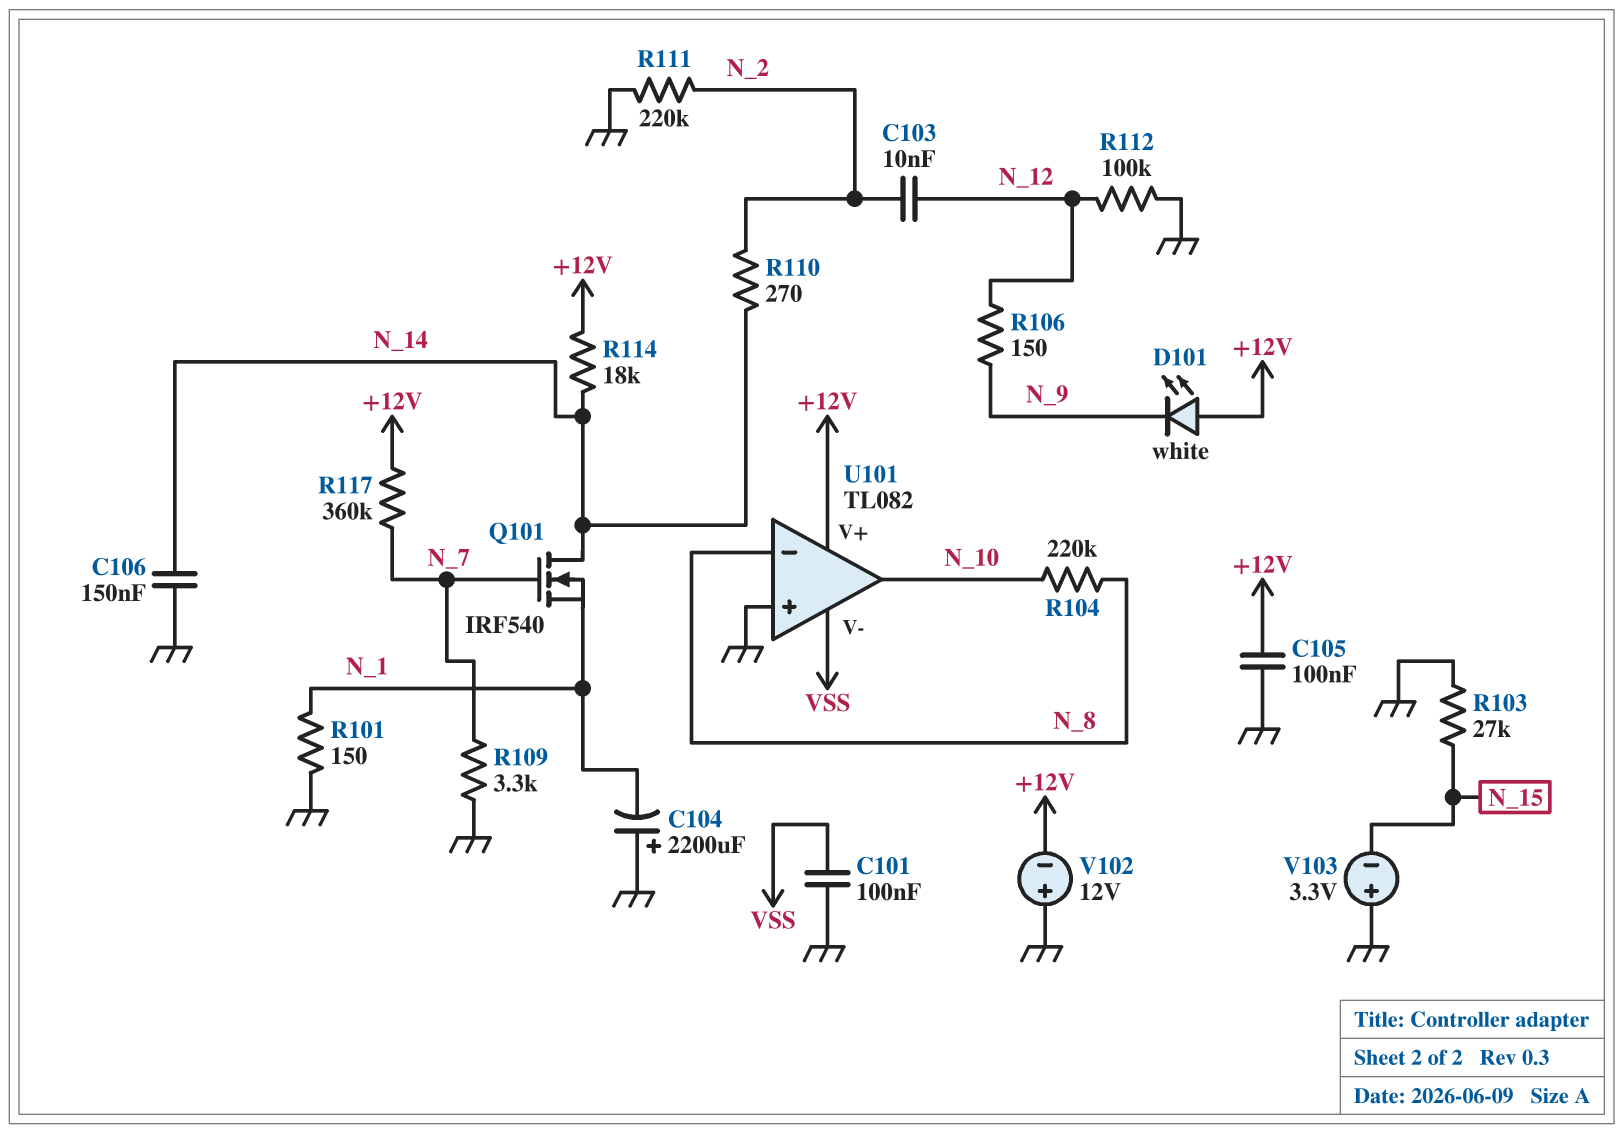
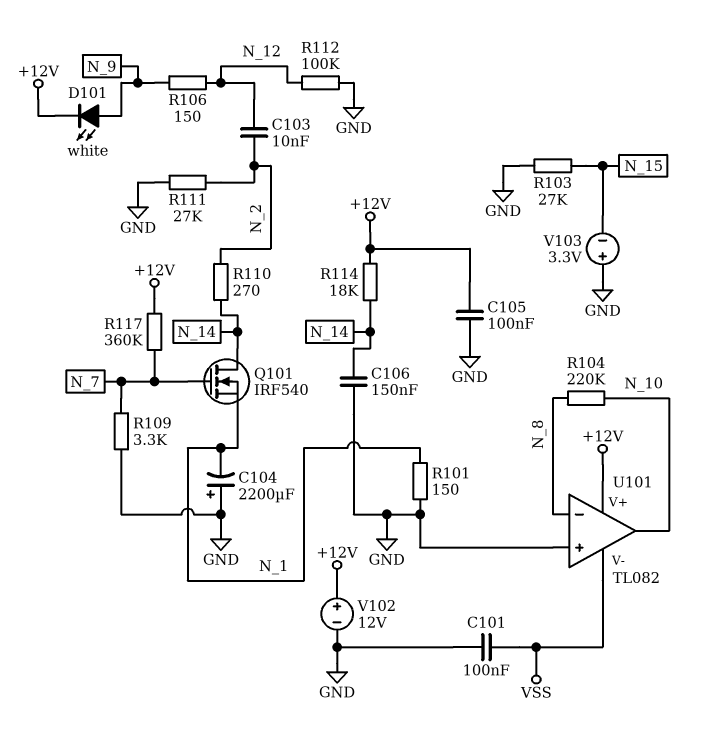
D101: LED white (A +12V, K N_9) -> LED white (A N_9, K +12V)
R111: 220k (GND, N_2) -> 27k (GND, N_2)
V102: 12V (plus GND, minus +12V) -> 12V (plus +12V, minus GND)

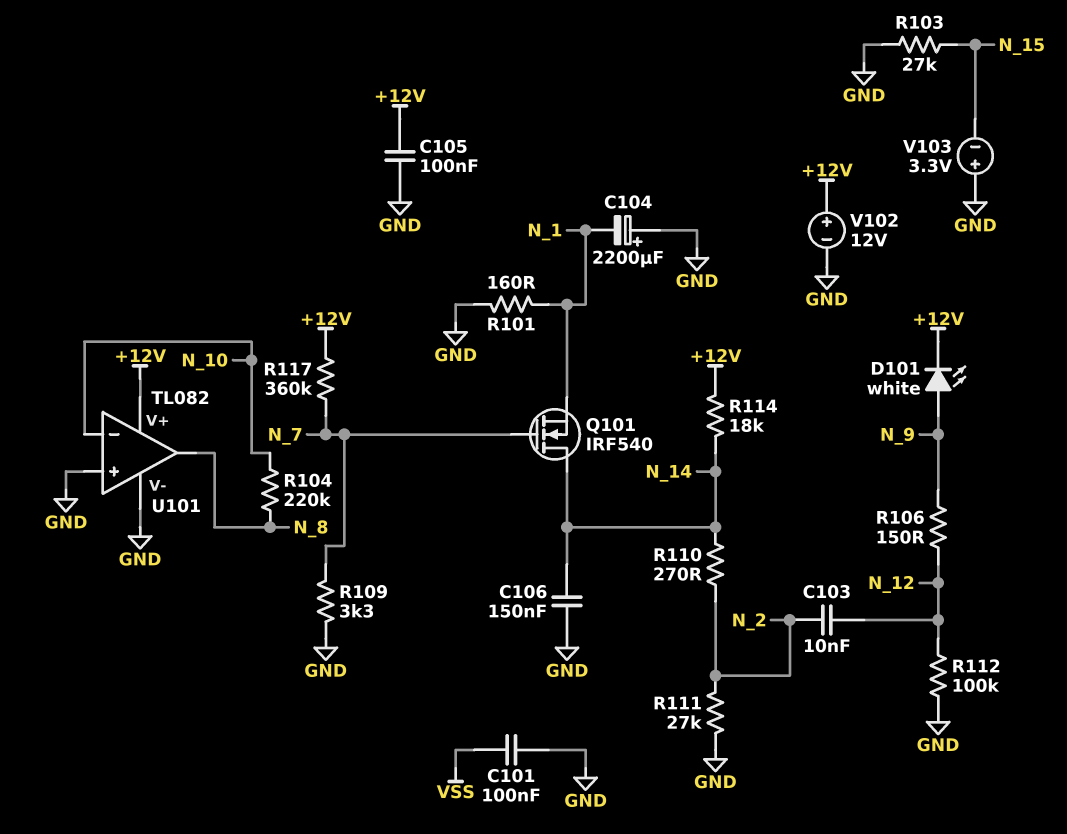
R101: 150 (GND, N_1) -> 160 (GND, N_1)
U101 pin V-: VSS -> GND
U101 pin in-: N_8 -> N_10
U101 pin out: N_10 -> N_8

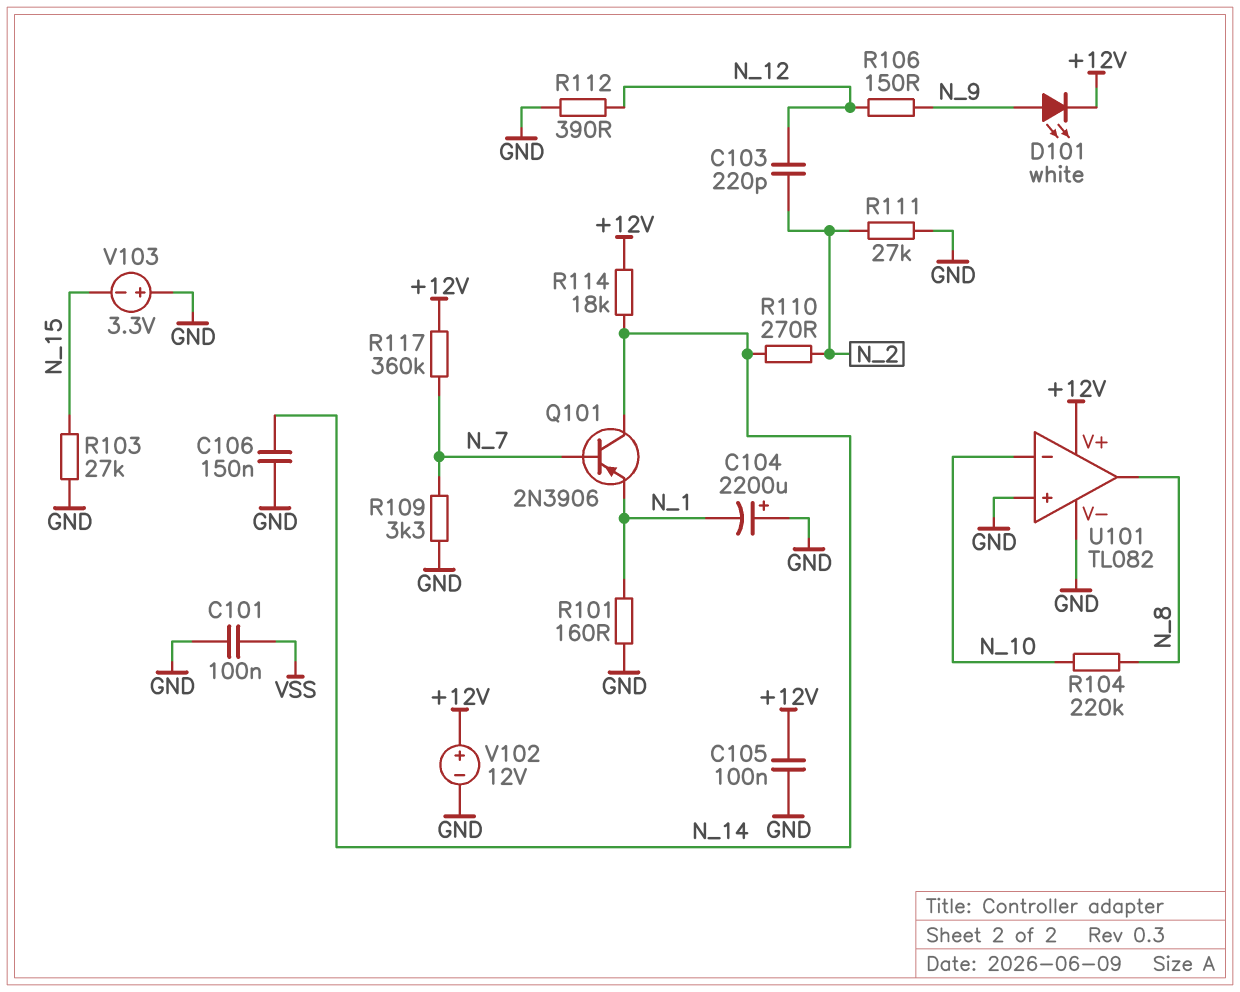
C103: 10nF (N_2, N_12) -> 220pF (N_2, N_12)
Q101: NMOS IRF540 (G N_7, D N_14, S N_1) -> PNP 2N3906 (B N_7, C N_14, E N_1)
R112: 100k (GND, N_12) -> 390 (GND, N_12)

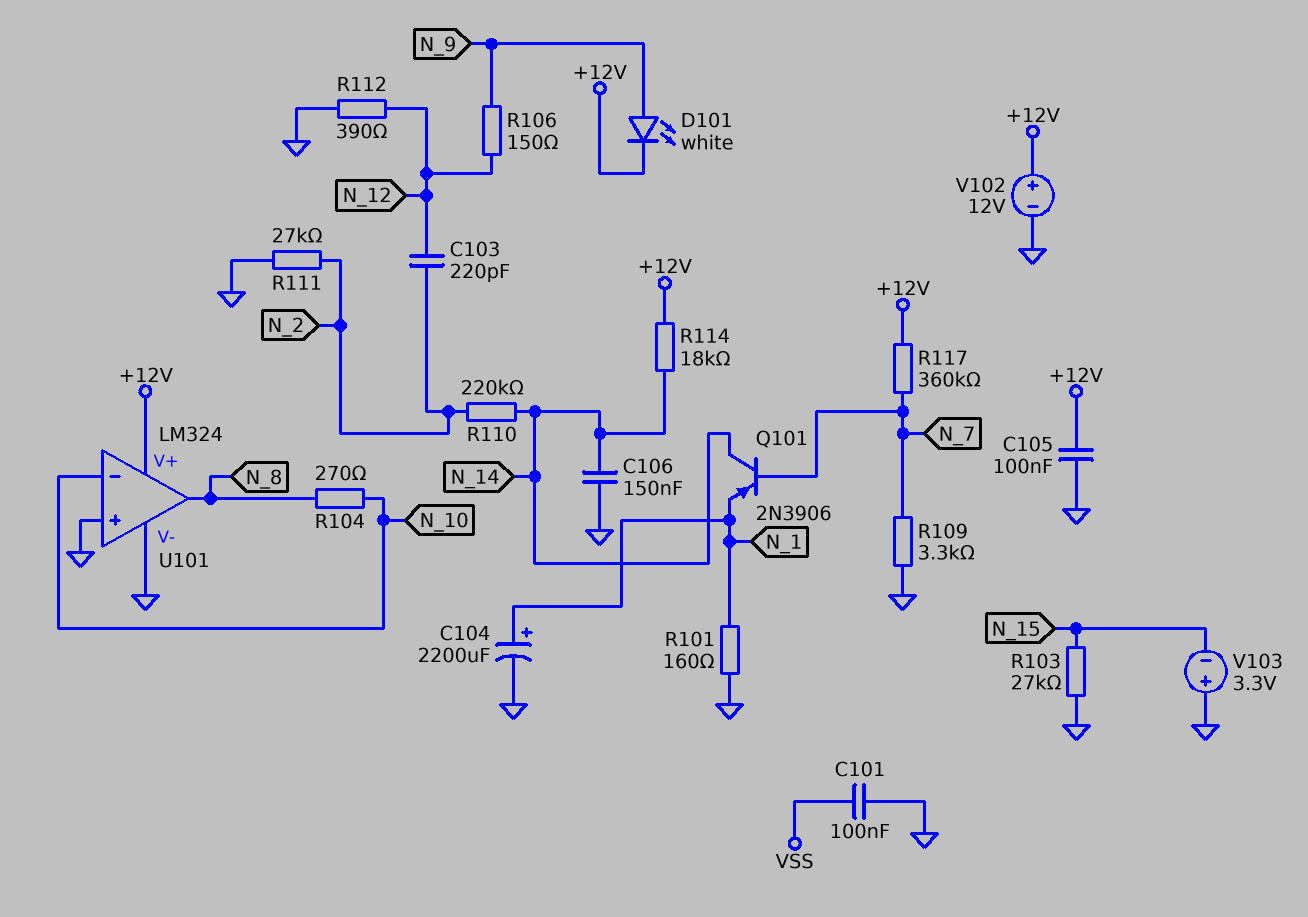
C104: 2200uF (plus GND, minus N_1) -> 2200uF (plus N_1, minus GND)
R104: 220k (N_8, N_10) -> 270 (N_8, N_10)
R110: 270 (N_2, N_14) -> 220k (N_2, N_14)
U101: TL082 -> LM324

